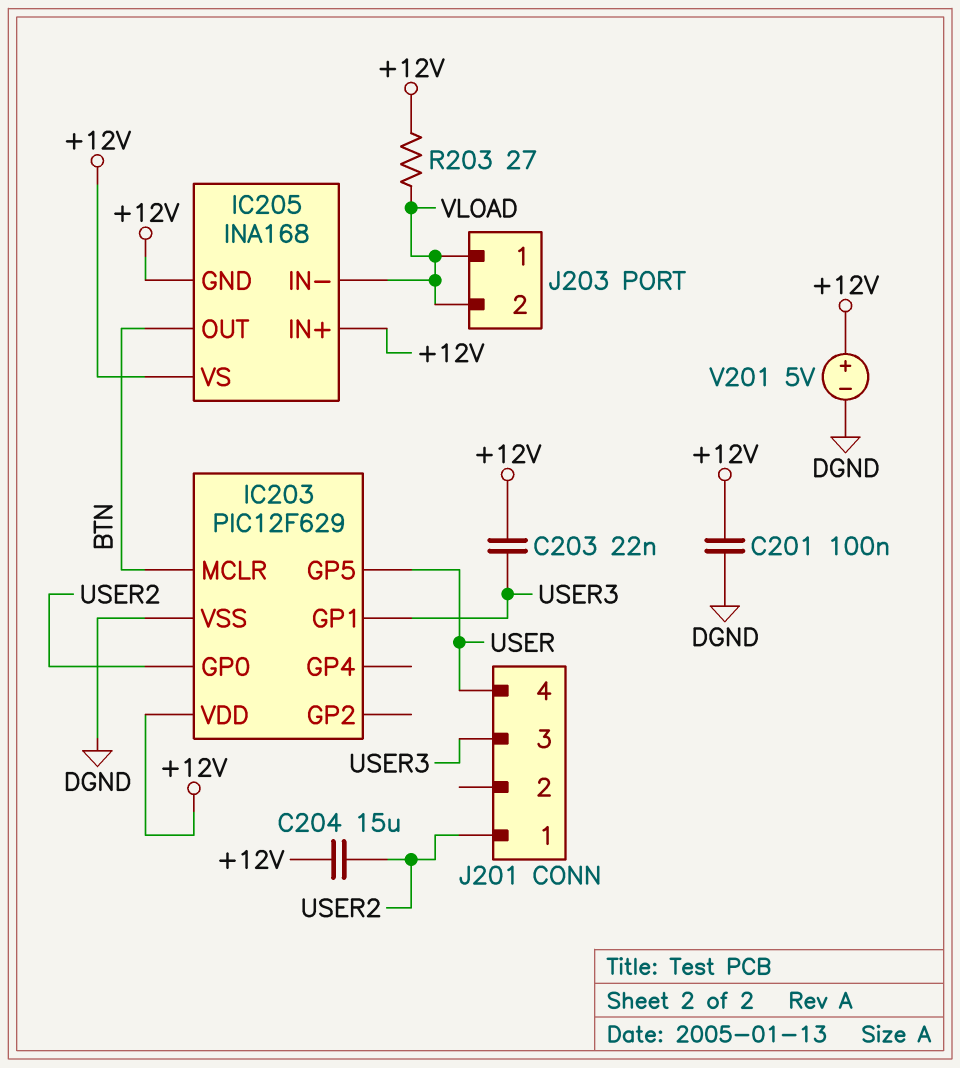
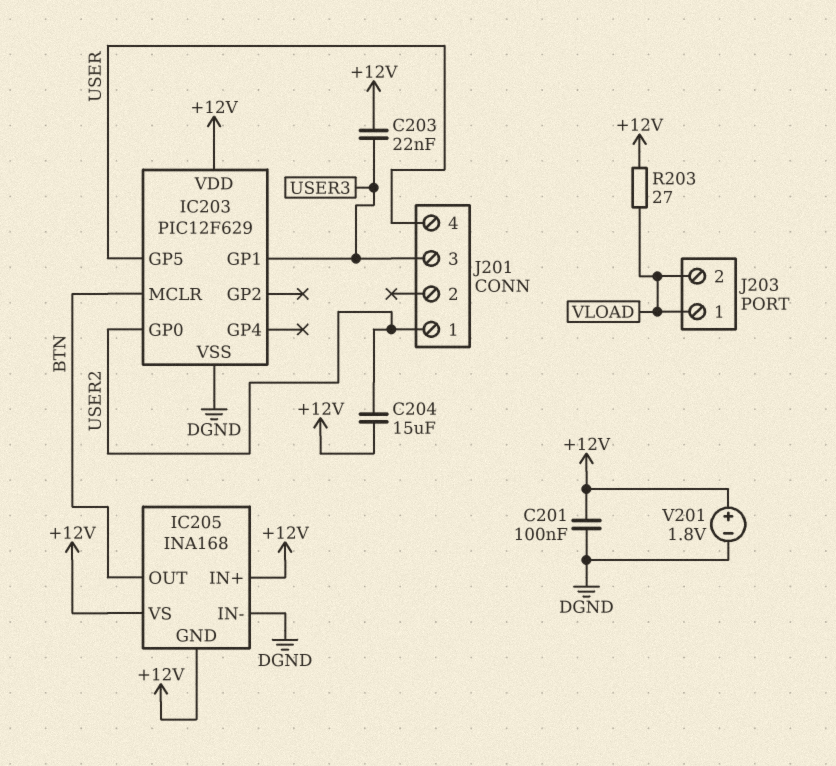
IC205 pin IN-: VLOAD -> DGND
V201: 5V (plus +12V, minus DGND) -> 1.8V (plus +12V, minus DGND)

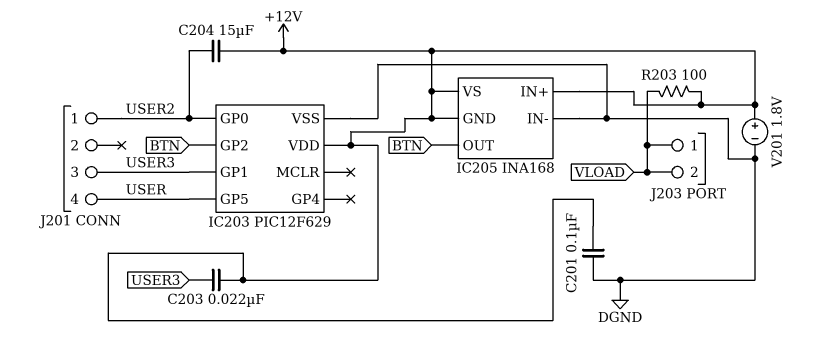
IC203 pin GP2: none -> BTN
IC203 pin MCLR: BTN -> none
R203: 27 (+12V, VLOAD) -> 100 (+12V, VLOAD)

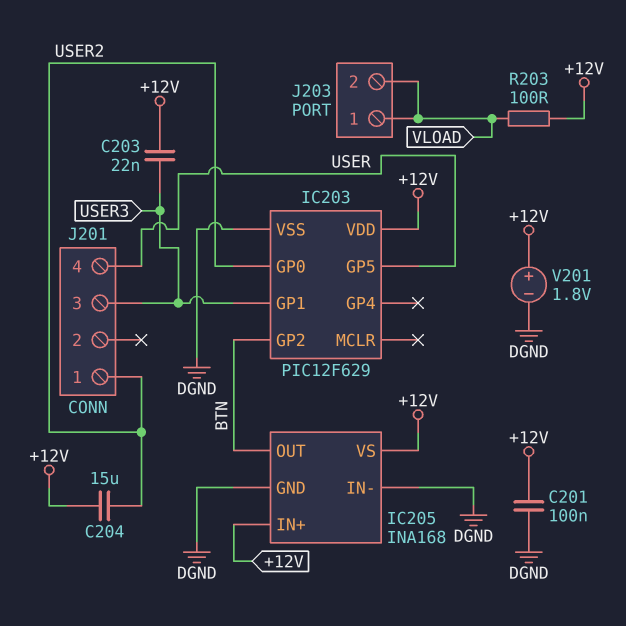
IC205 pin GND: +12V -> DGND

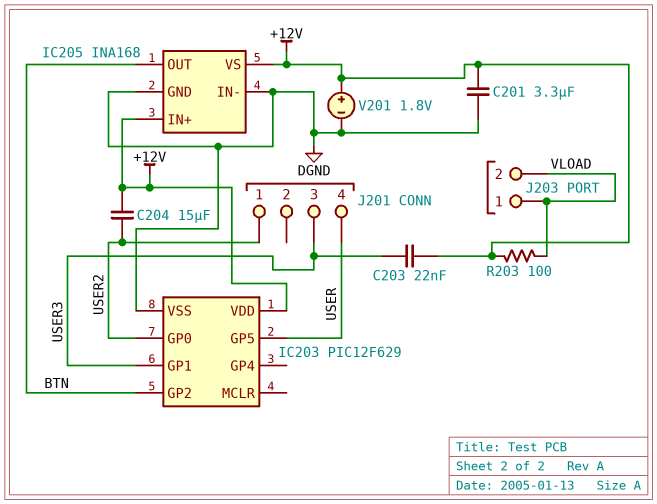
C201: 100nF (+12V, DGND) -> 3.3uF (+12V, DGND)

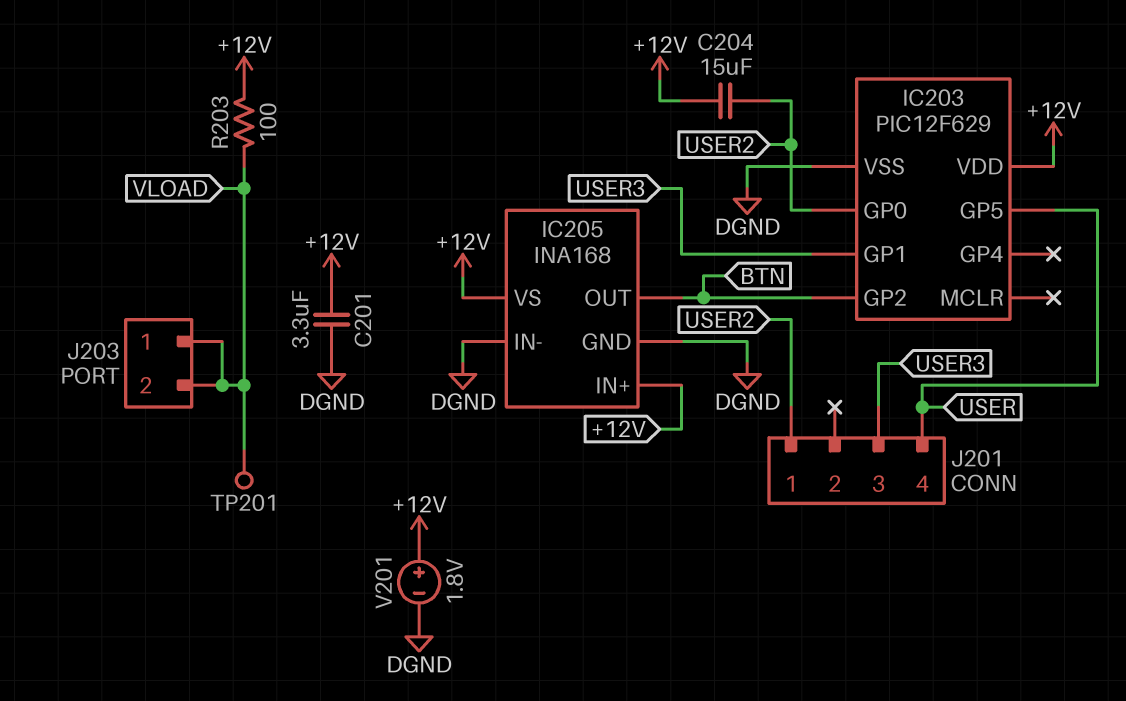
C203: 22nF (+12V, USER3) -> none
TP201: none -> test point (VLOAD)

